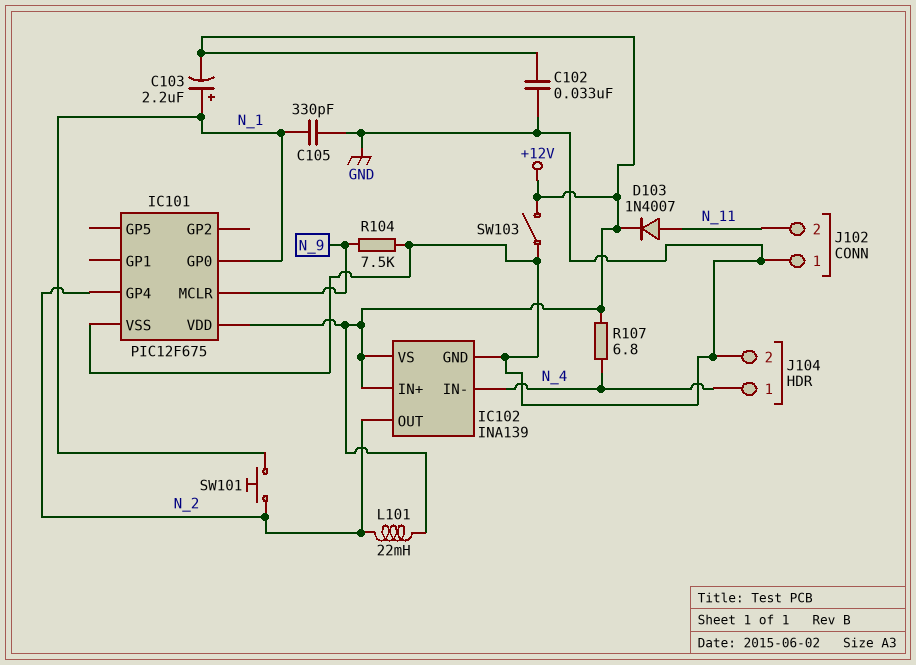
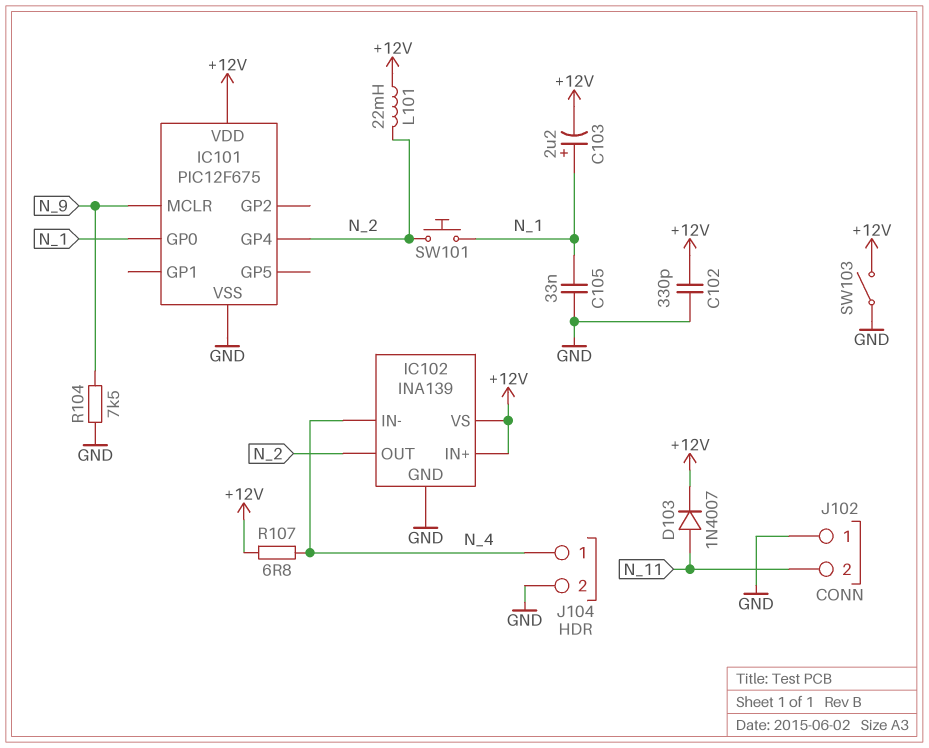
C102: 33nF (+12V, GND) -> 330pF (+12V, GND)
C105: 330pF (GND, N_1) -> 33nF (GND, N_1)

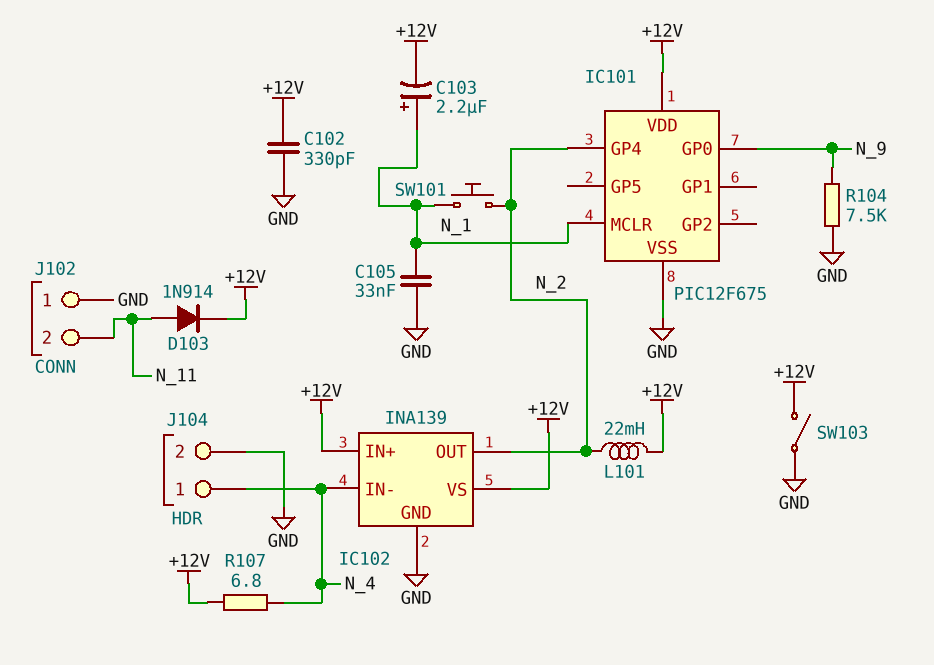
D103: diode 1N4007 (A N_11, K +12V) -> diode 1N914 (A N_11, K +12V)
IC101 pin GP0: N_1 -> N_9
IC101 pin MCLR: N_9 -> N_1

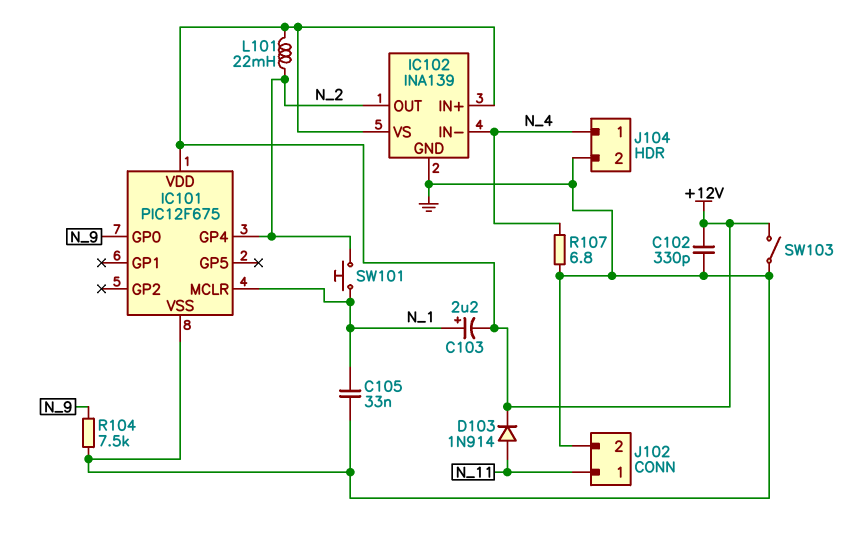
J102 pin 1: GND -> N_11
J102 pin 2: N_11 -> GND
R107: 6.8 (+12V, N_4) -> 6.8 (GND, N_4)

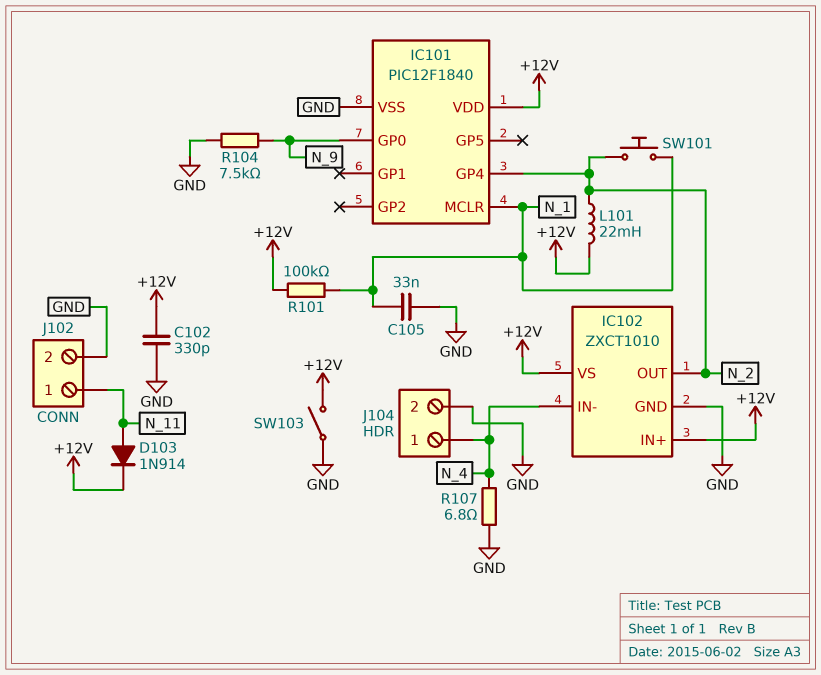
C103: 2.2uF (plus N_1, minus +12V) -> none
IC101: PIC12F675 -> PIC12F1840
IC102: INA139 -> ZXCT1010
R101: none -> 100k (+12V, N_1)

